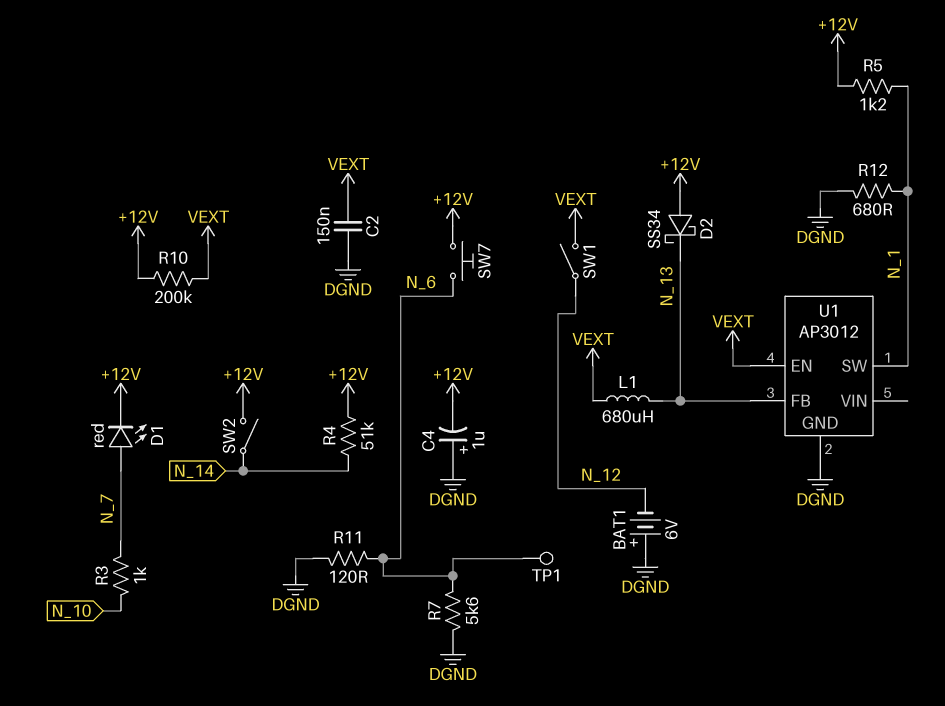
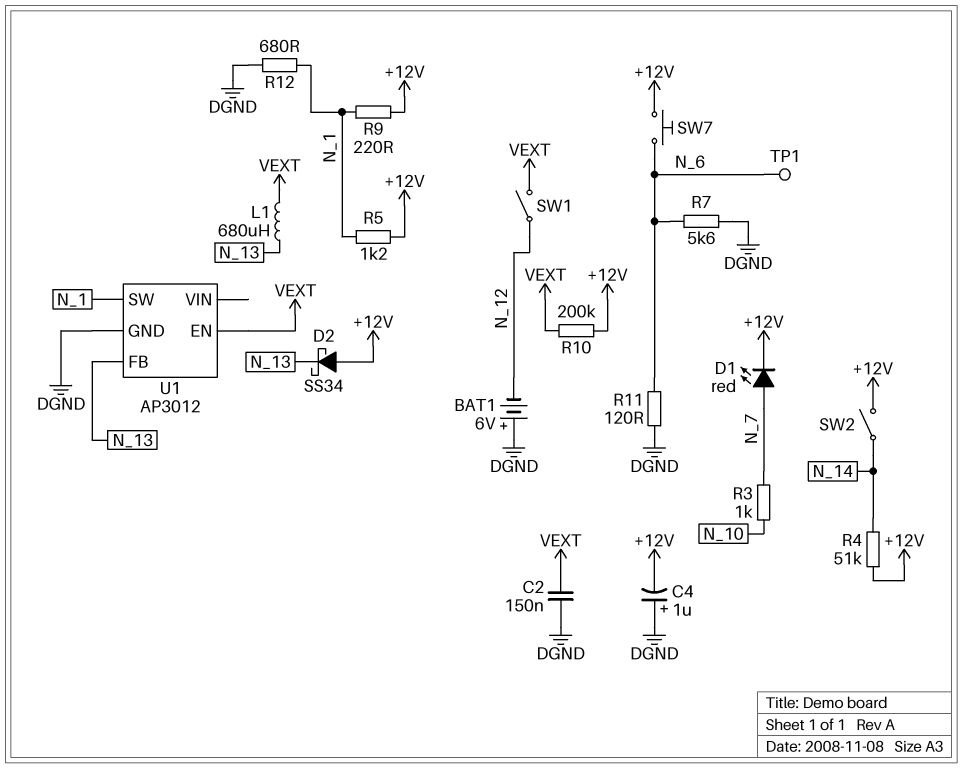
R9: none -> 220 (+12V, N_1)

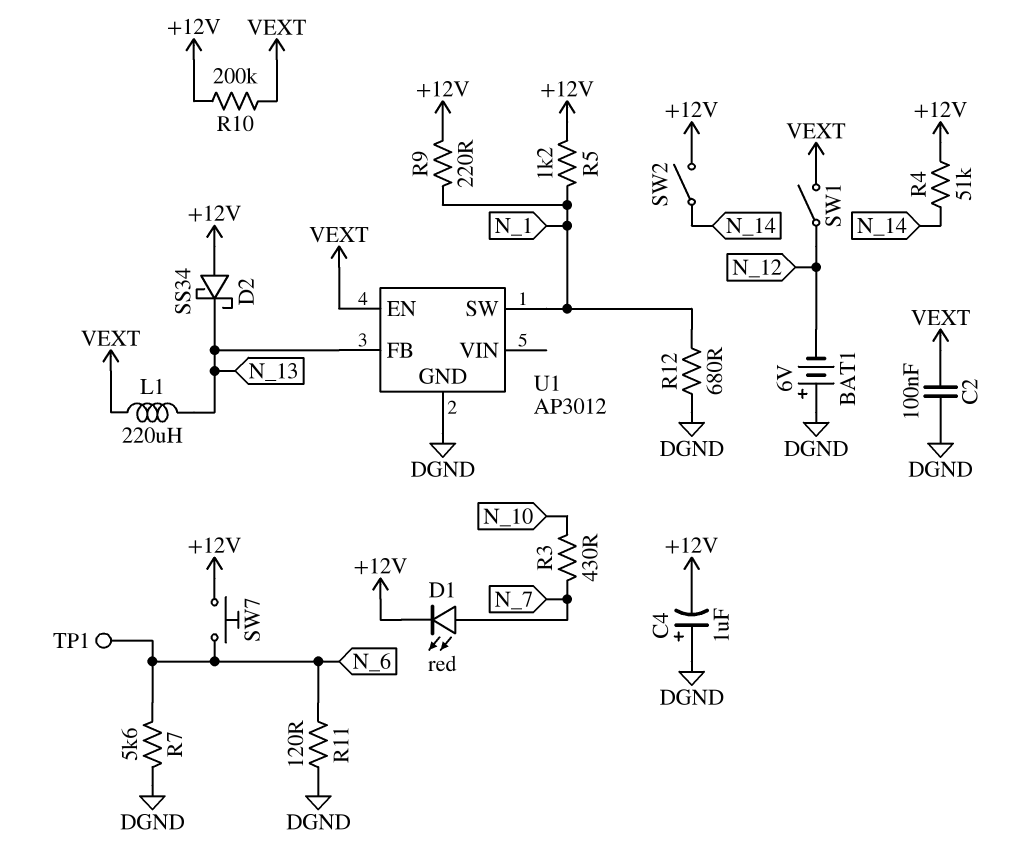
C2: 150nF (DGND, VEXT) -> 100nF (DGND, VEXT)
L1: 680uH (N_13, VEXT) -> 220uH (N_13, VEXT)
R3: 1k (N_7, N_10) -> 430 (N_7, N_10)

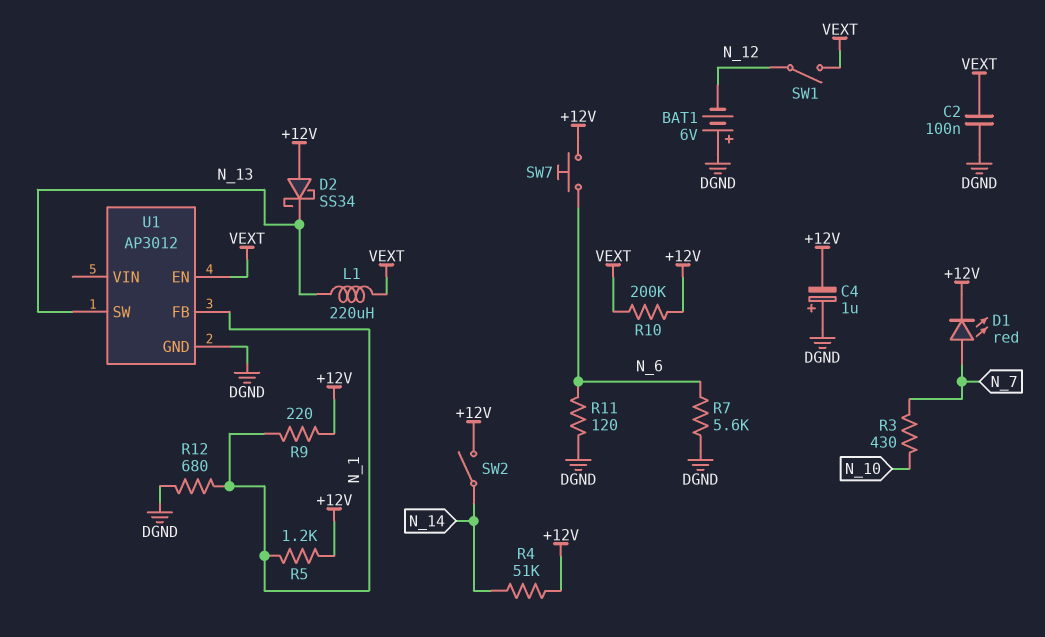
TP1: test point (N_6) -> none
U1 pin FB: N_13 -> N_1
U1 pin SW: N_1 -> N_13

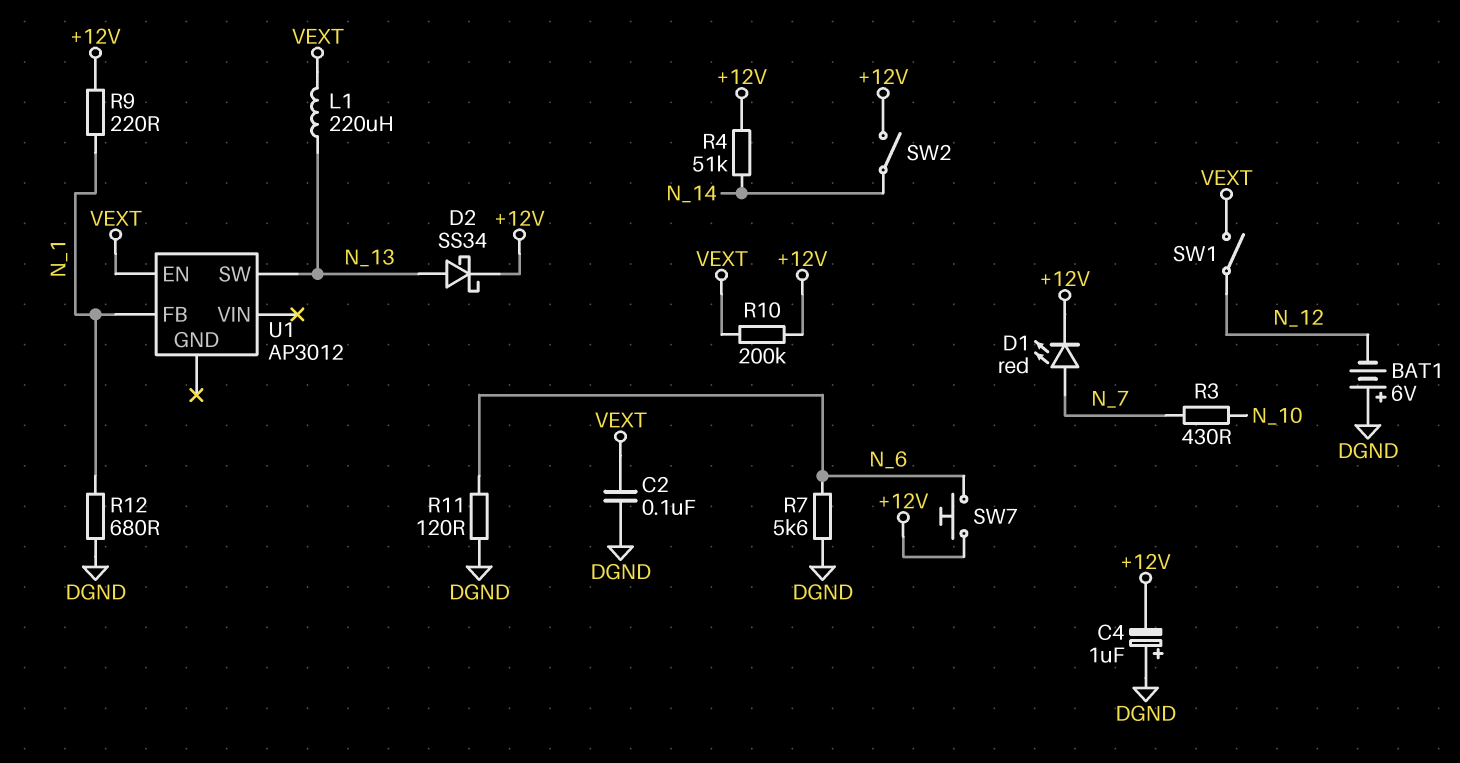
D2: schottky SS34 (A +12V, K N_13) -> schottky SS34 (A N_13, K +12V)
R5: 1.2k (+12V, N_1) -> none
U1 pin GND: DGND -> none

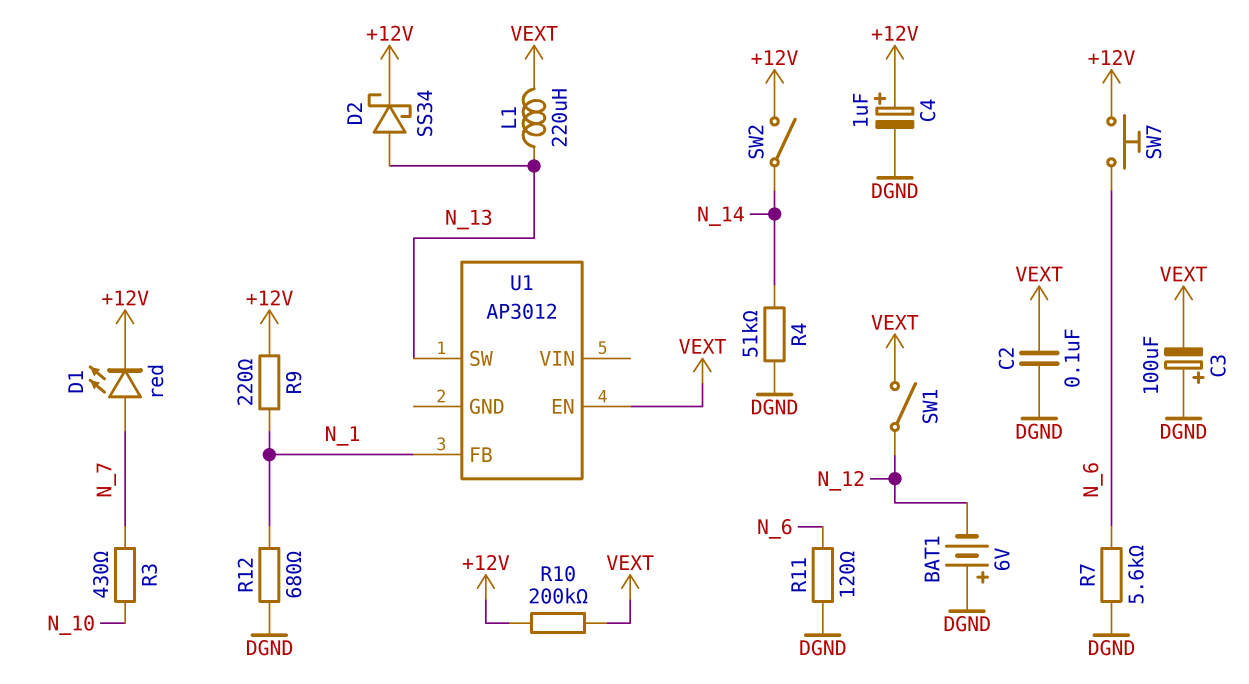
C3: none -> 100uF (plus DGND, minus VEXT)
C4: 1uF (plus DGND, minus +12V) -> 1uF (plus +12V, minus DGND)
R4: 51k (+12V, N_14) -> 51k (DGND, N_14)

